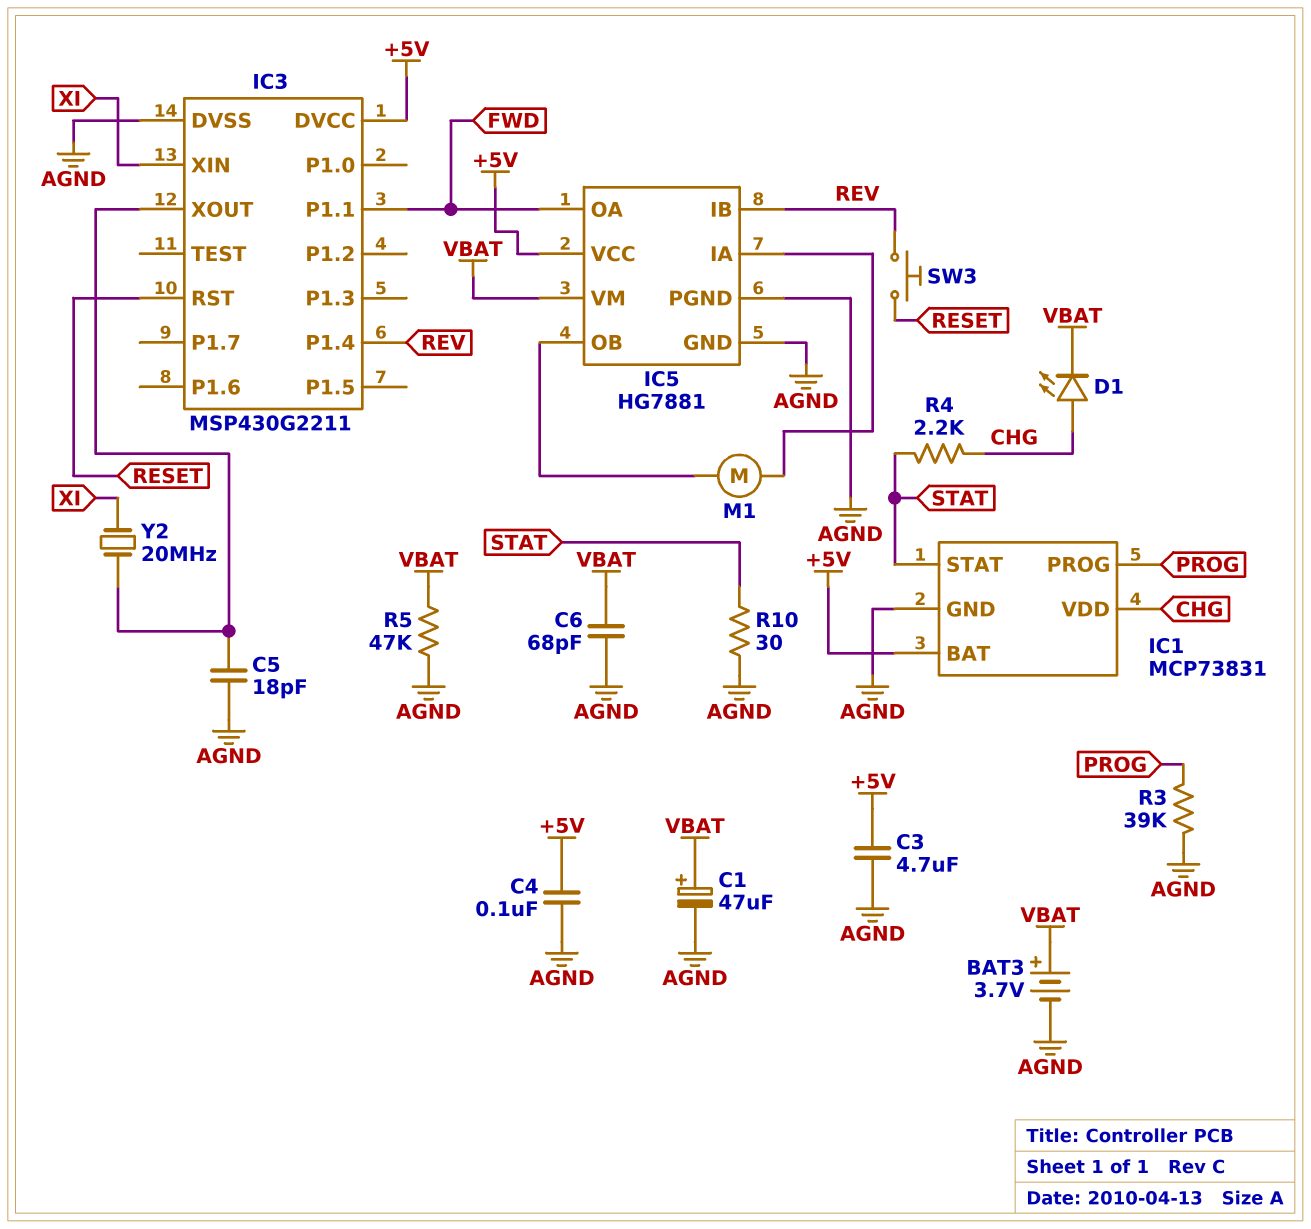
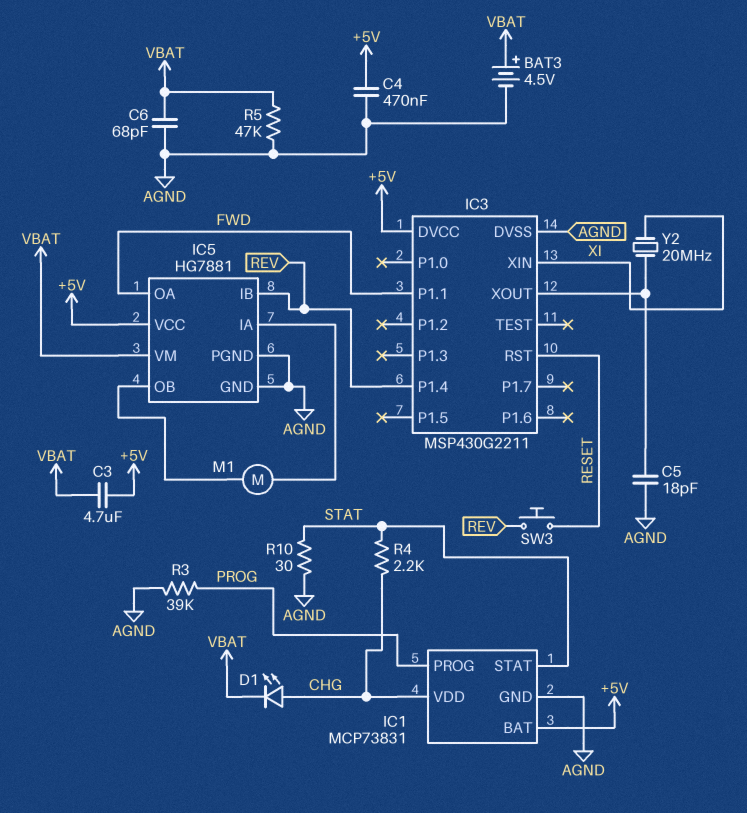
BAT3: 3.7V (plus VBAT, minus AGND) -> 4.5V (plus VBAT, minus AGND)
C1: 47uF (plus VBAT, minus AGND) -> none
C3: 4.7uF (+5V, AGND) -> 4.7uF (+5V, VBAT)
C4: 100nF (+5V, AGND) -> 470nF (+5V, AGND)

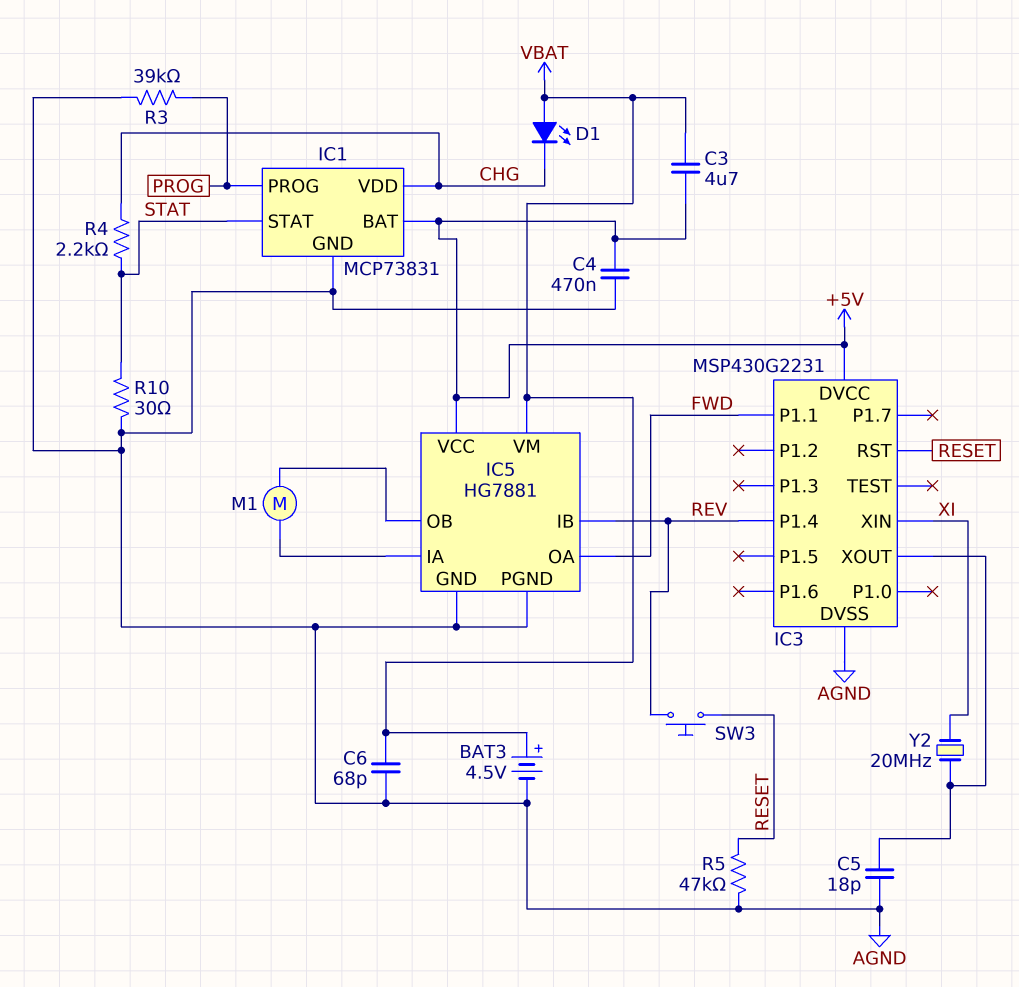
D1: LED (A CHG, K VBAT) -> LED (A VBAT, K CHG)
IC3: MSP430G2211 -> MSP430G2231
R5: 47k (AGND, VBAT) -> 47k (AGND, RESET)

